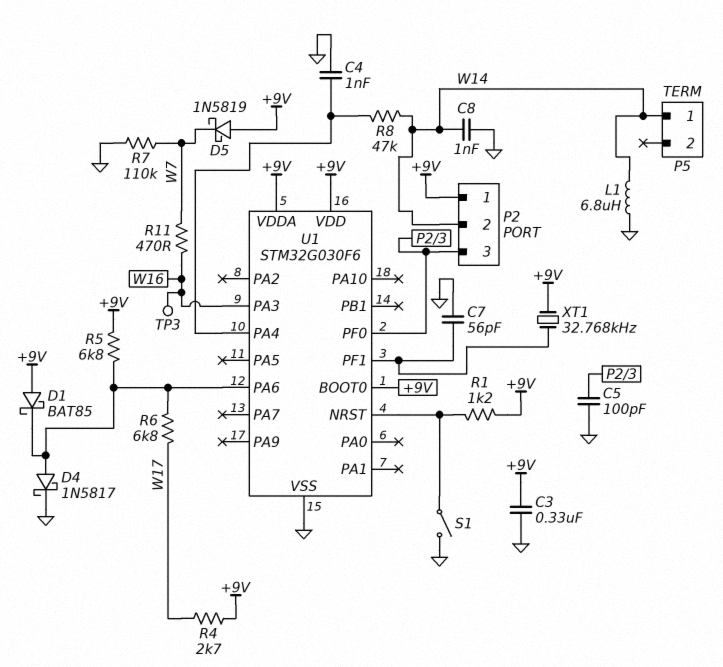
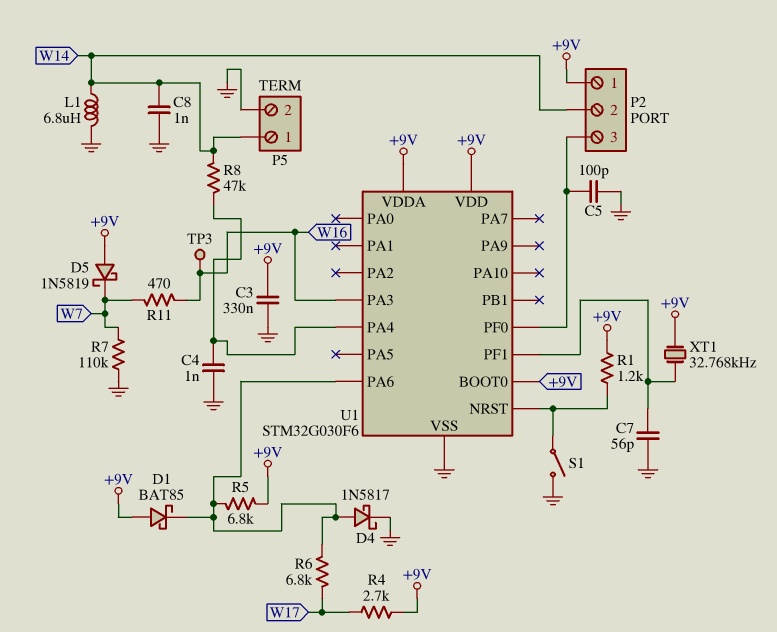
P5 pin 2: none -> GND

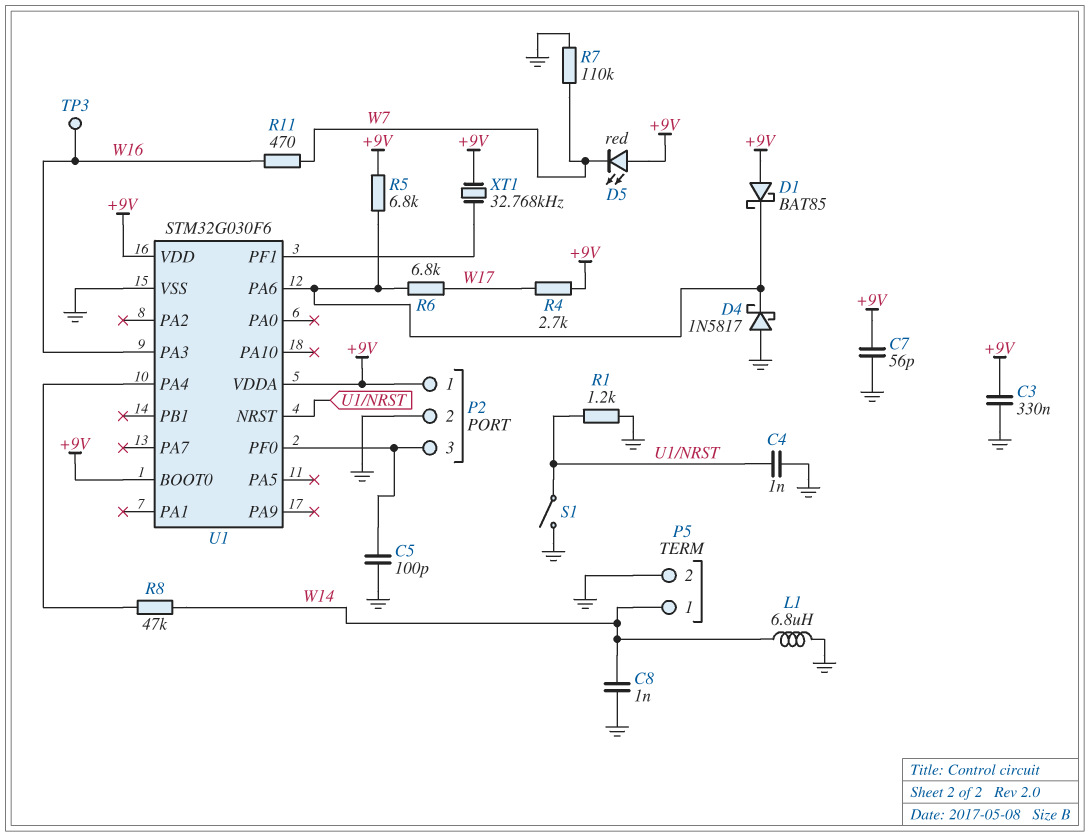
C4: 1nF (GND, U1/PA4) -> 1nF (GND, U1/NRST)
C7: 56pF (GND, U1/PF1) -> 56pF (+9V, GND)
D4: schottky 1N5817 (A U1/PA6, K GND) -> schottky 1N5817 (A GND, K U1/PA6)
D5: schottky 1N5819 (A +9V, K W7) -> LED red (A +9V, K W7)
P2 pin 2: W14 -> GND
R1: 1.2k (+9V, U1/NRST) -> 1.2k (GND, U1/NRST)

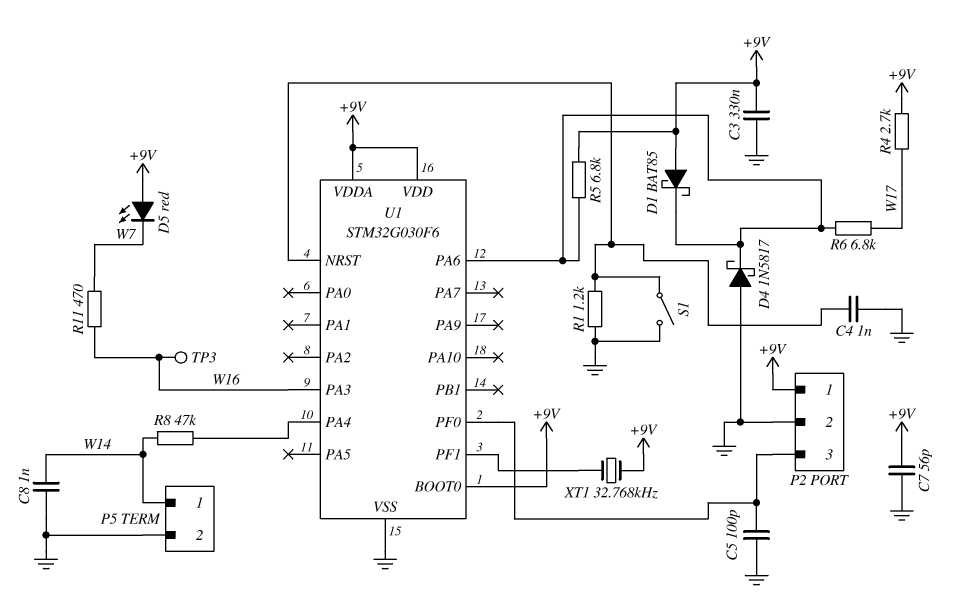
L1: 6.8uH (GND, W14) -> none
R7: 110k (GND, W7) -> none

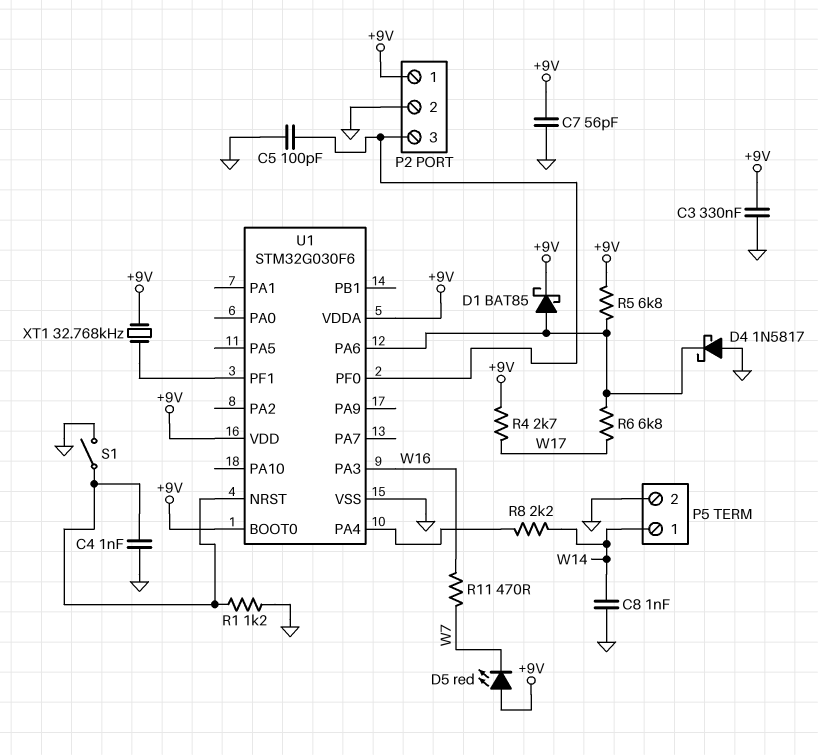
D1: schottky BAT85 (A +9V, K U1/PA6) -> schottky BAT85 (A U1/PA6, K +9V)
R8: 47k (U1/PA4, W14) -> 2.2k (U1/PA4, W14)
TP3: test point (W16) -> none

